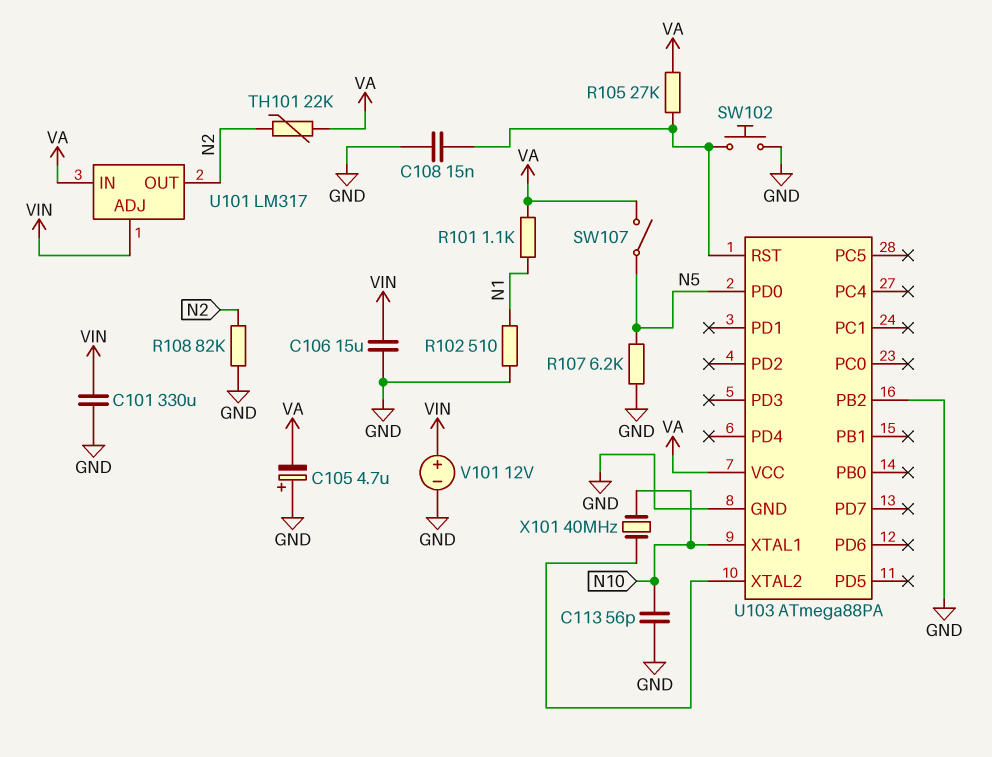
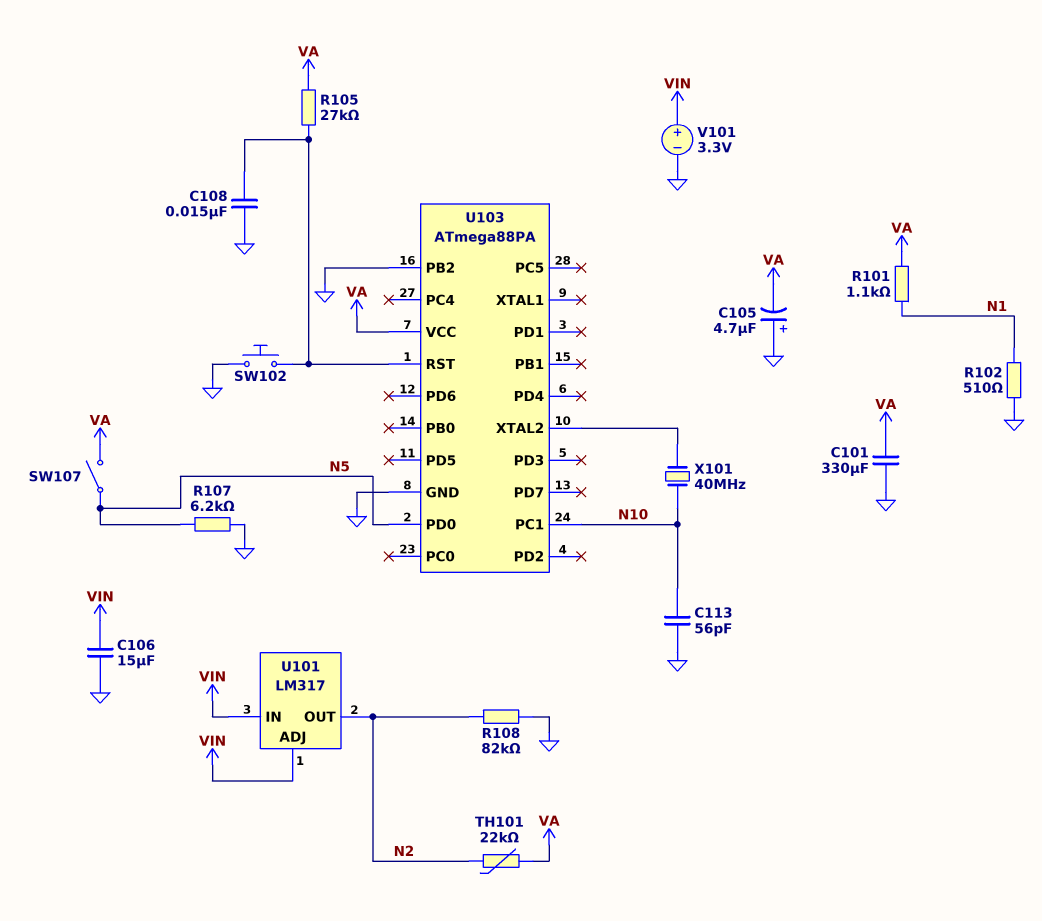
C101: 330uF (GND, VIN) -> 330uF (GND, VA)
U101 pin IN: VA -> VIN
U103 pin PC1: none -> N10
U103 pin XTAL1: N10 -> none
V101: 12V (plus VIN, minus GND) -> 3.3V (plus VIN, minus GND)

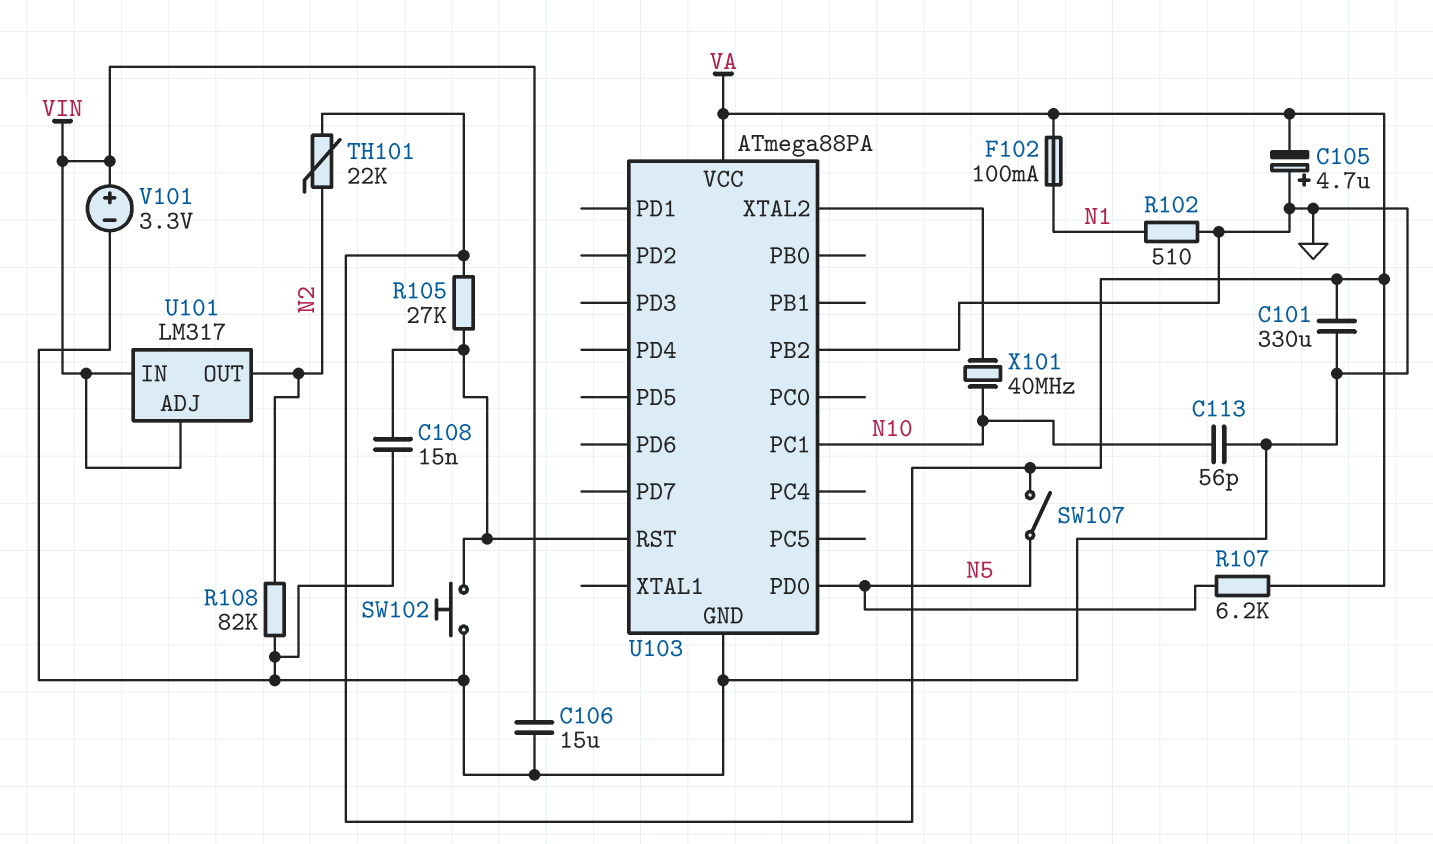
F102: none -> 100mA (N1, VA)
R101: 1.1k (N1, VA) -> none
R107: 6.2k (GND, N5) -> 6.2k (N5, VA)

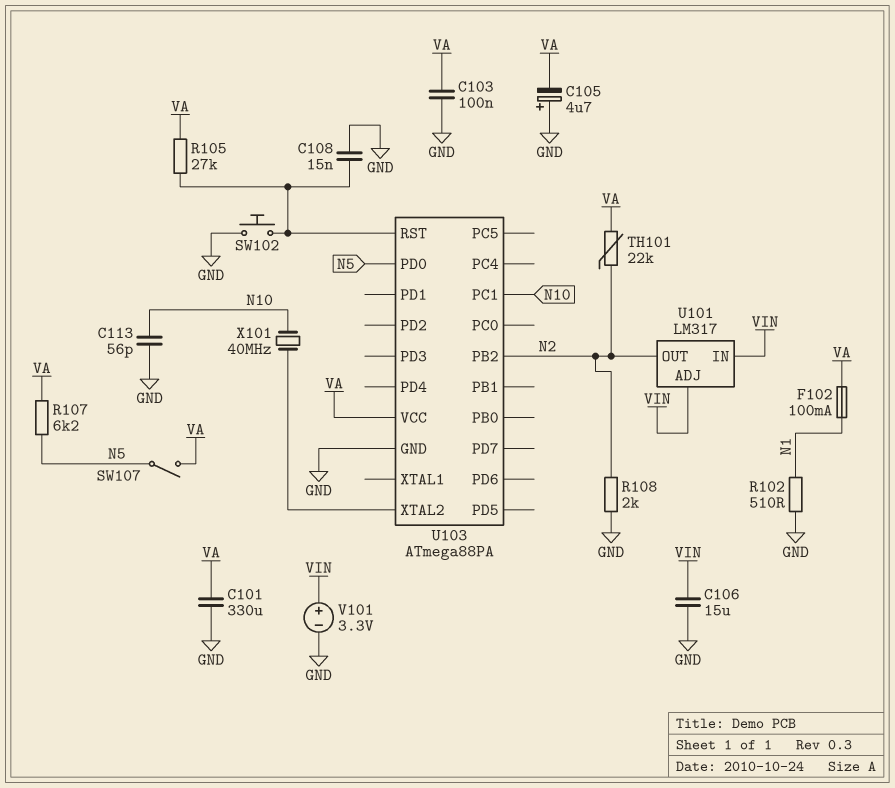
C103: none -> 100nF (GND, VA)
R108: 82k (GND, N2) -> 2k (GND, N2)
U103 pin PB2: GND -> N2

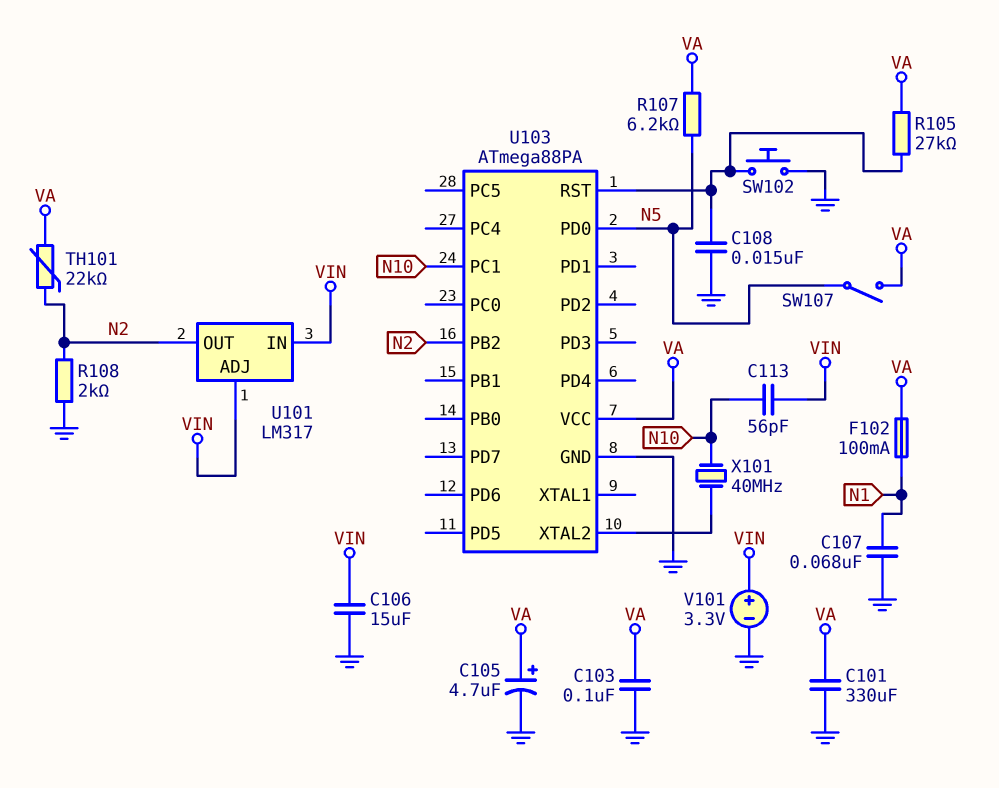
C105: 4.7uF (plus GND, minus VA) -> 4.7uF (plus VA, minus GND)
C107: none -> 68nF (GND, N1)
C113: 56pF (GND, N10) -> 56pF (N10, VIN)
R102: 510 (GND, N1) -> none

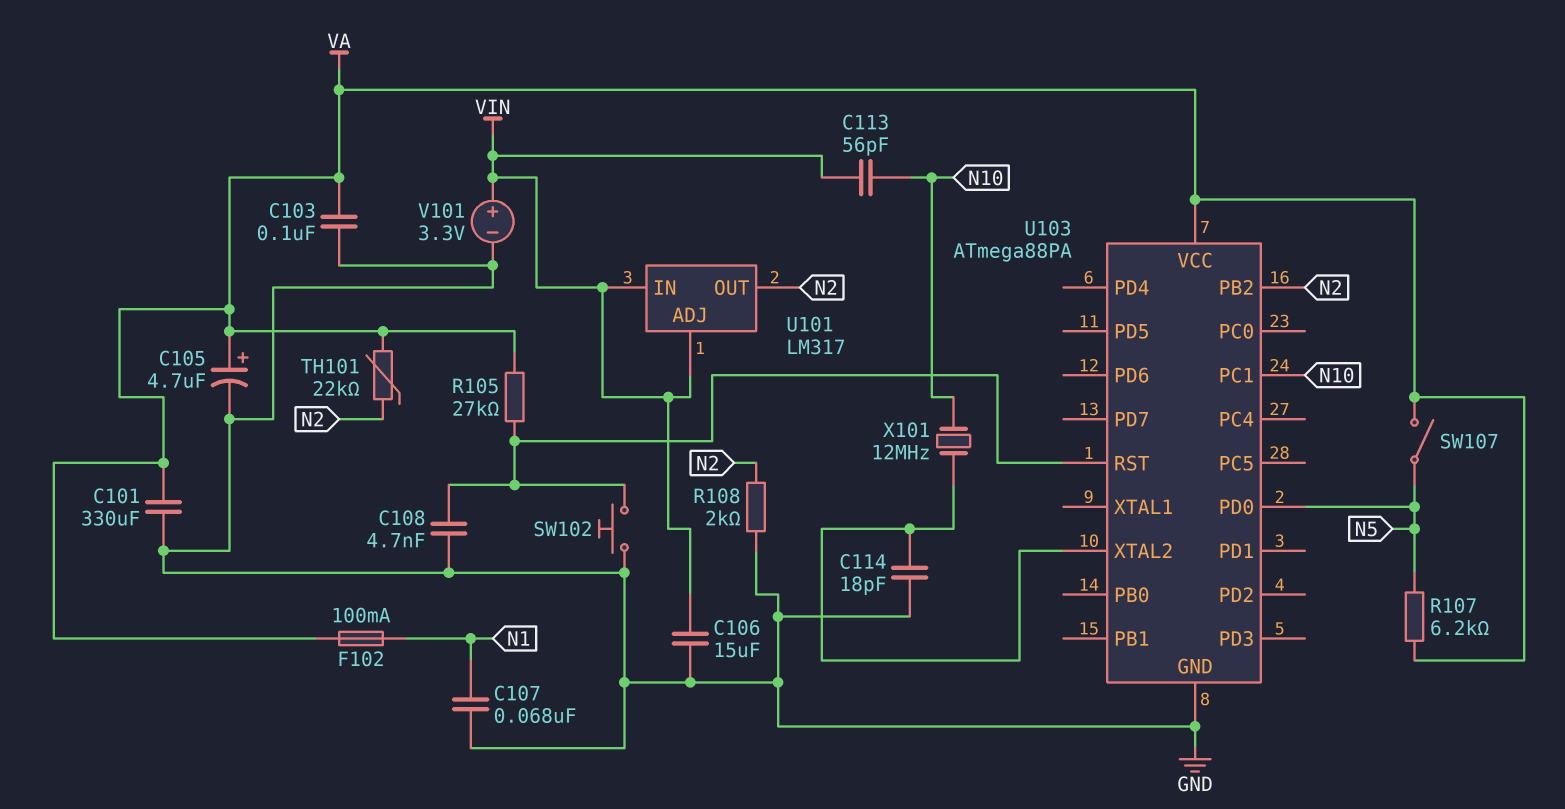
C108: 15nF (GND, U103/RST) -> 4.7nF (GND, U103/RST)
C114: none -> 18pF (GND, U103/XTAL2)
X101: 40MHz (N10, U103/XTAL2) -> 12MHz (N10, U103/XTAL2)

